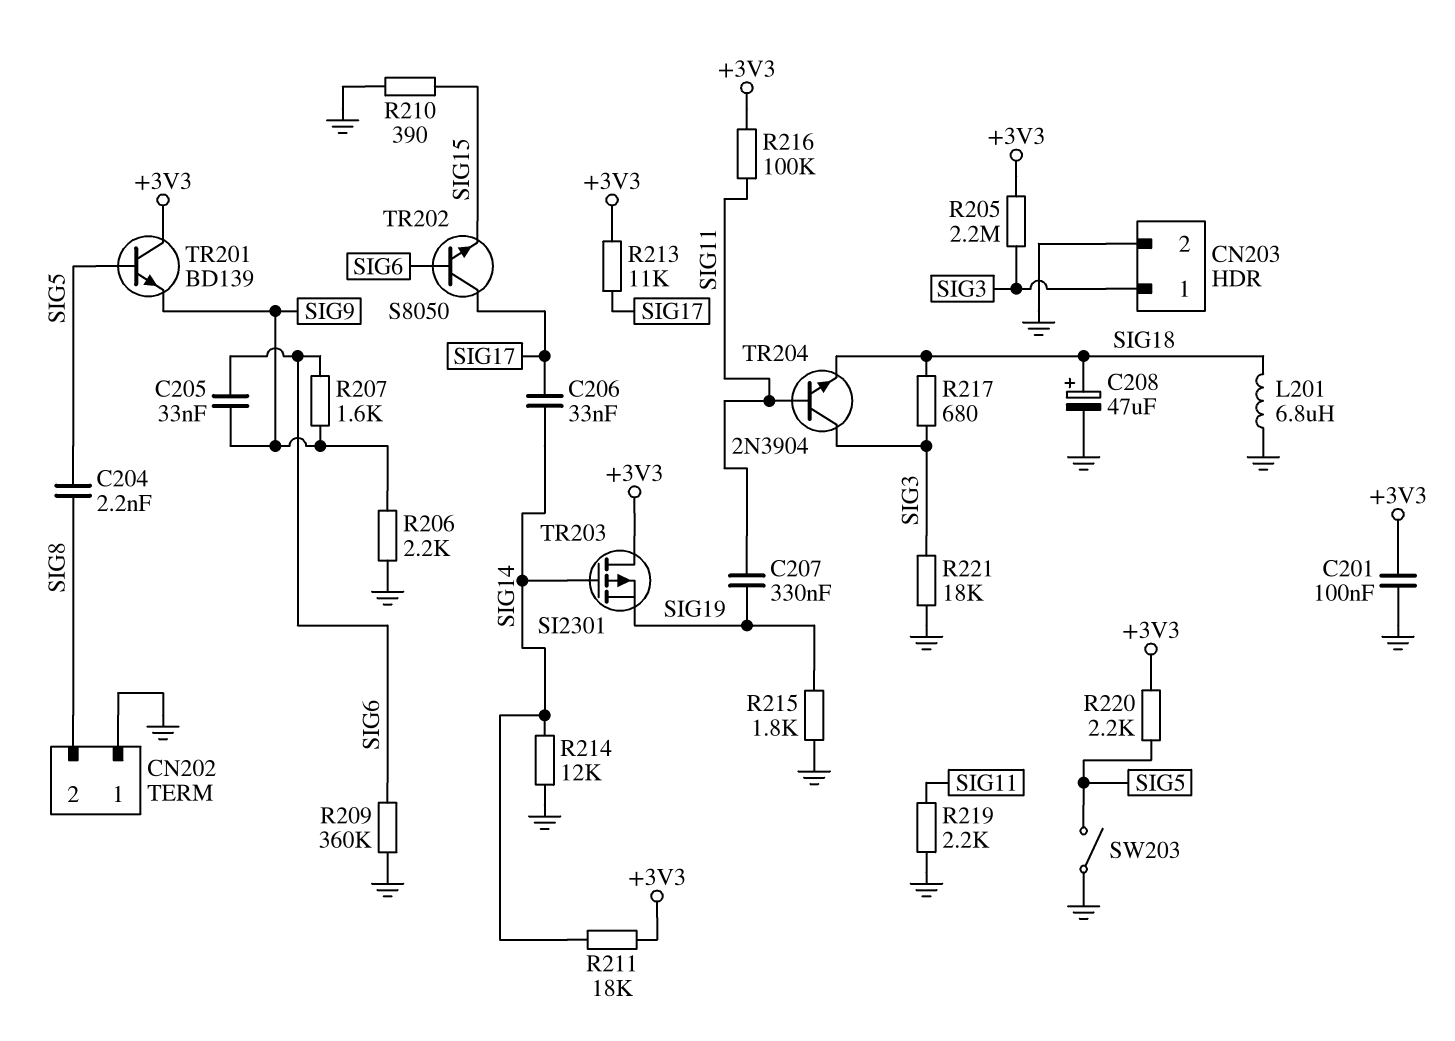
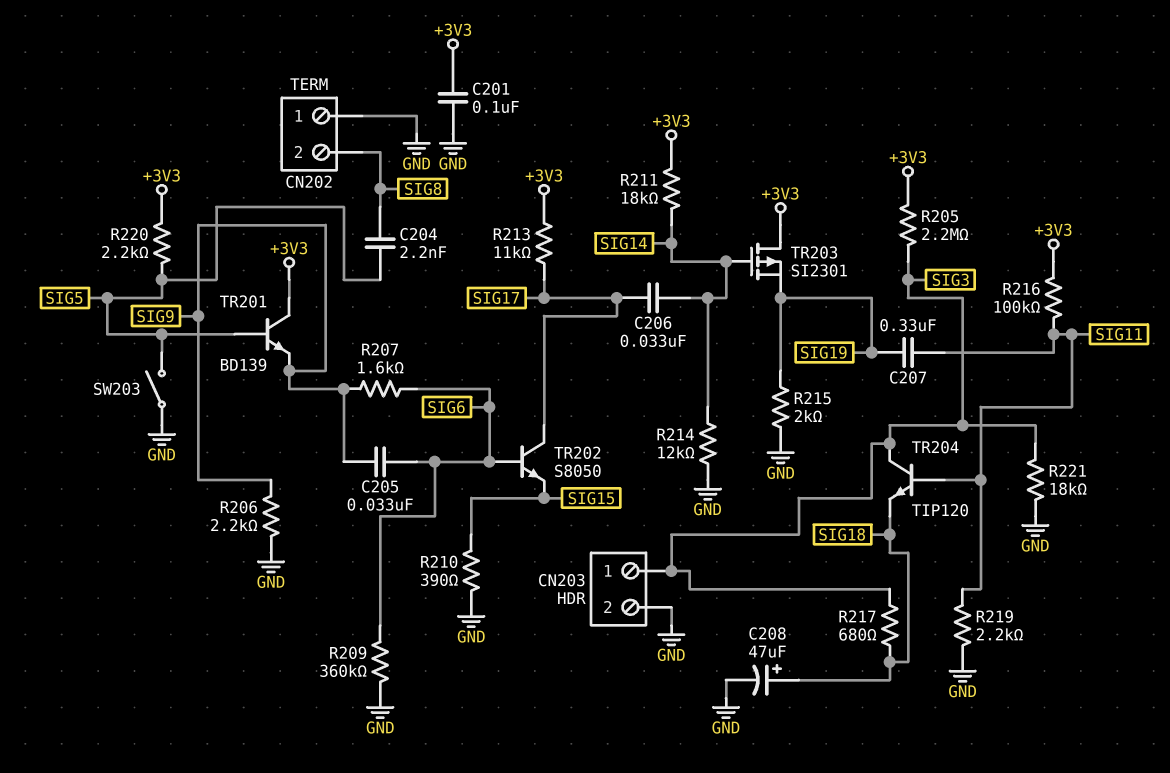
L201: 6.8uH (GND, SIG18) -> none
R215: 1.8k (GND, SIG19) -> 2k (GND, SIG19)
TR204: NPN 2N3904 (B SIG11, C SIG3, E SIG18) -> NPN TIP120 (B SIG11, C SIG3, E SIG18)

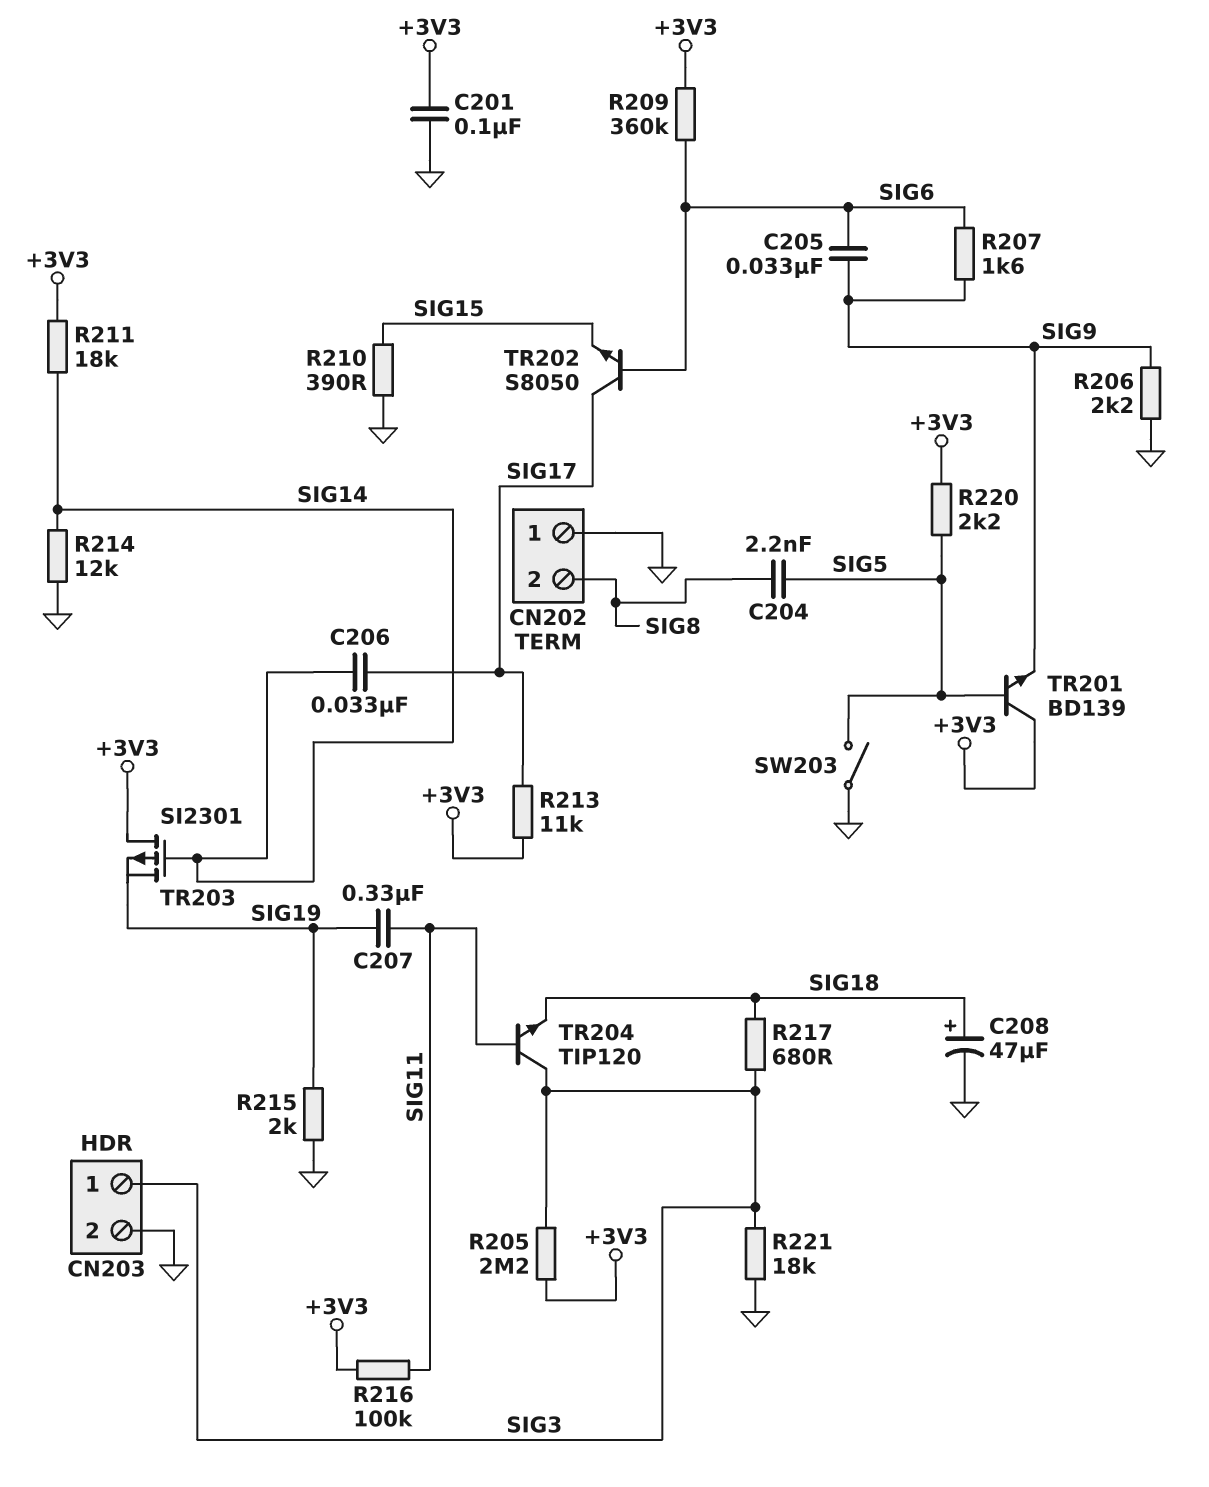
R209: 360k (GND, SIG6) -> 360k (+3V3, SIG6)
R219: 2.2k (GND, SIG11) -> none

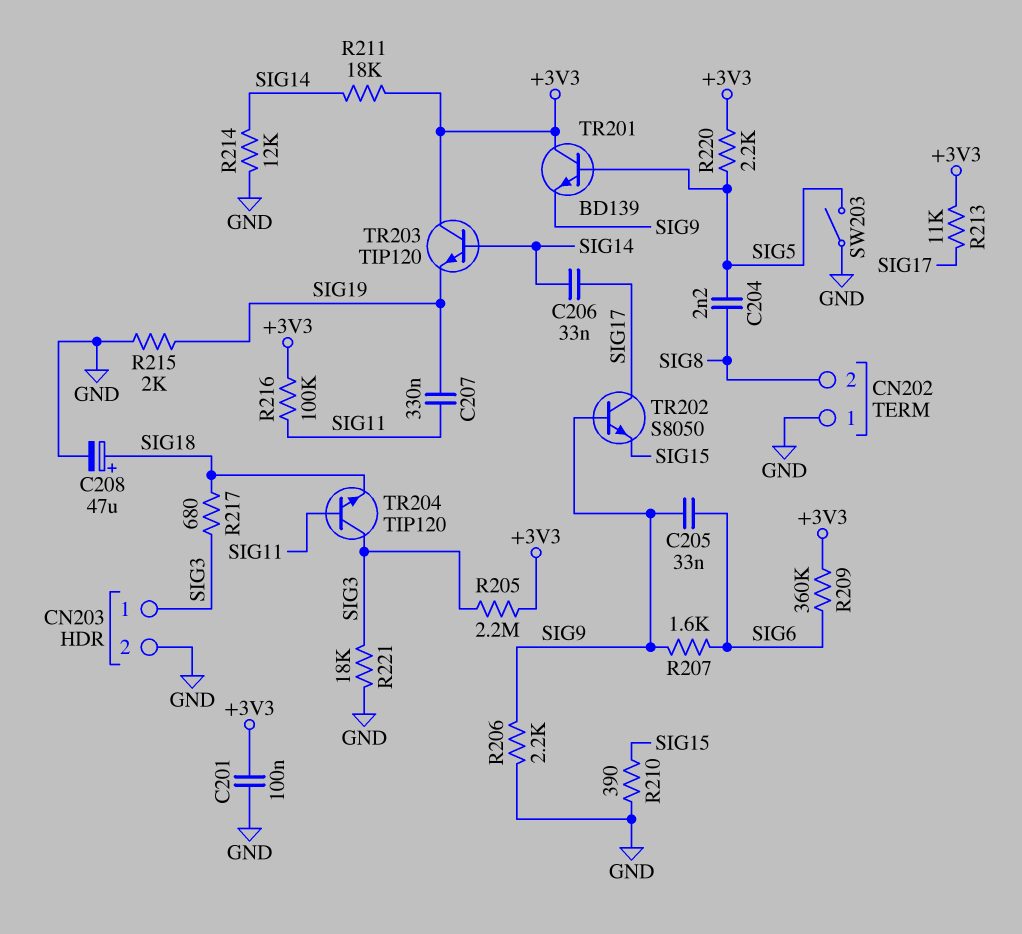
TR202: NPN S8050 (B SIG6, C SIG17, E SIG15) -> NPN S8050 (B SIG9, C SIG17, E SIG15)
TR203: PMOS SI2301 (G SIG14, D +3V3, S SIG19) -> NPN TIP120 (B SIG14, C +3V3, E SIG19)

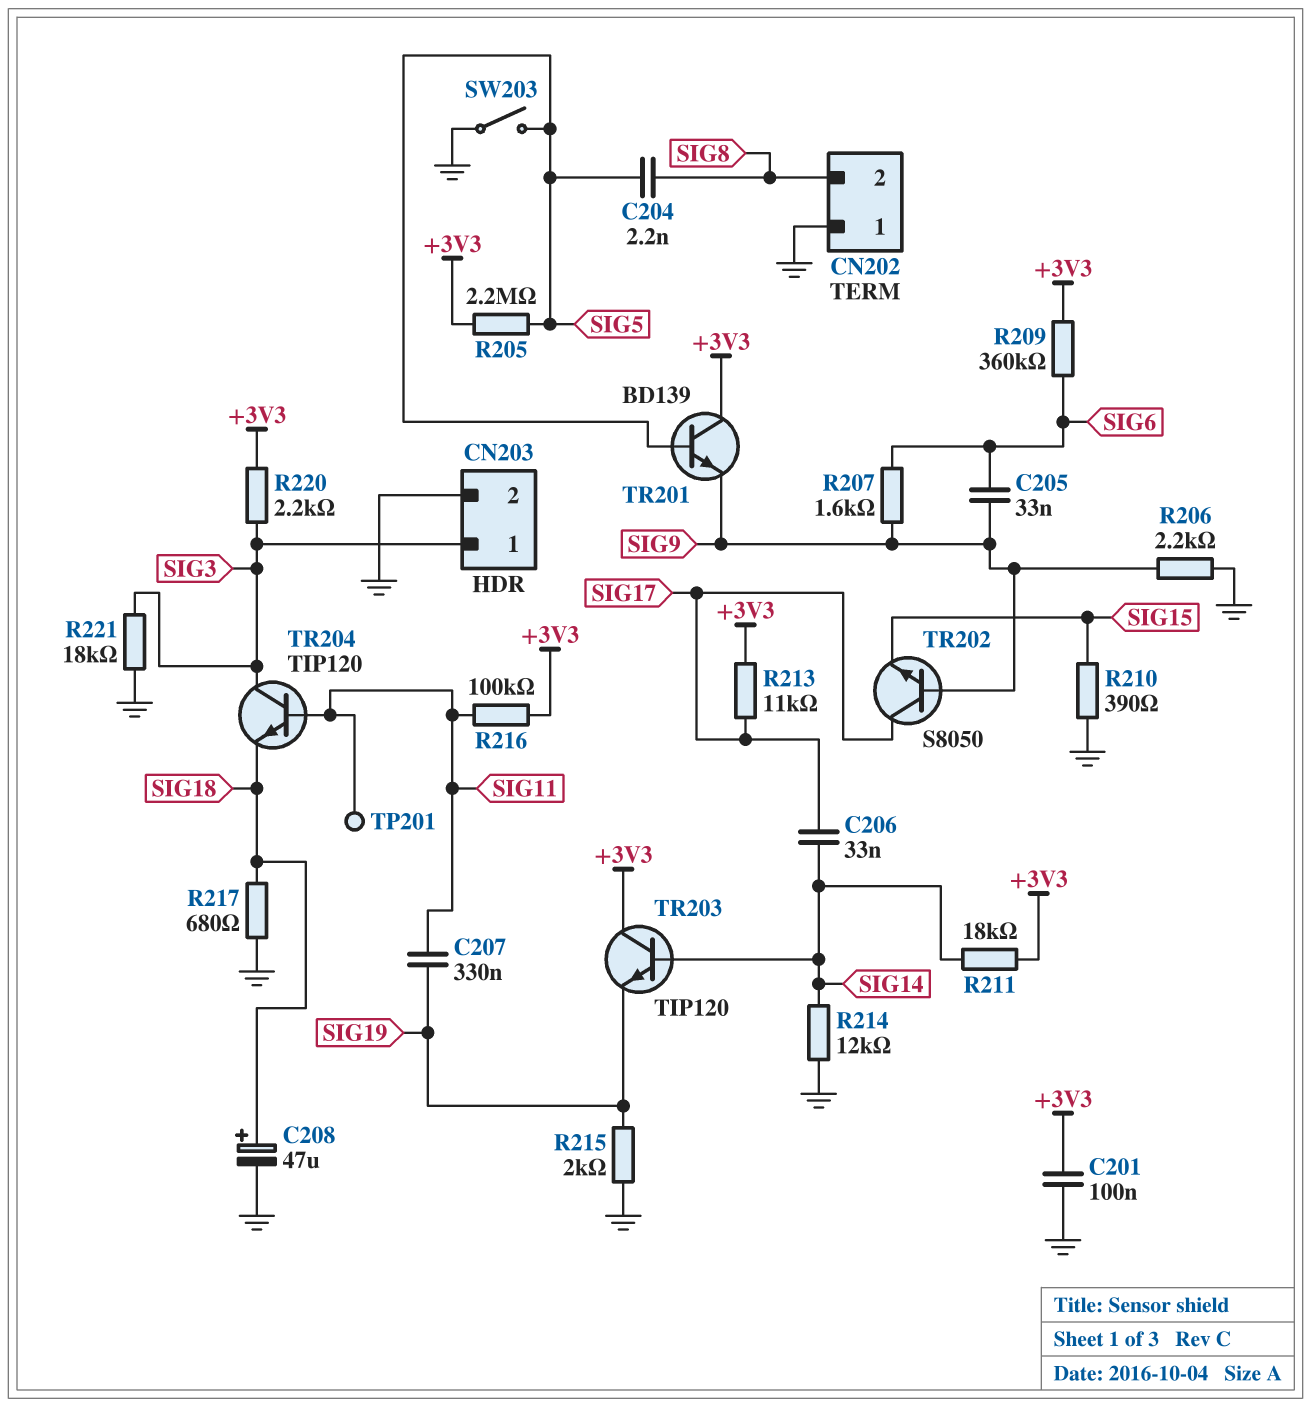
R205: 2.2M (+3V3, SIG3) -> 2.2M (+3V3, SIG5)
R217: 680 (SIG3, SIG18) -> 680 (GND, SIG18)
R220: 2.2k (+3V3, SIG5) -> 2.2k (+3V3, SIG3)
TP201: none -> test point (SIG11)

